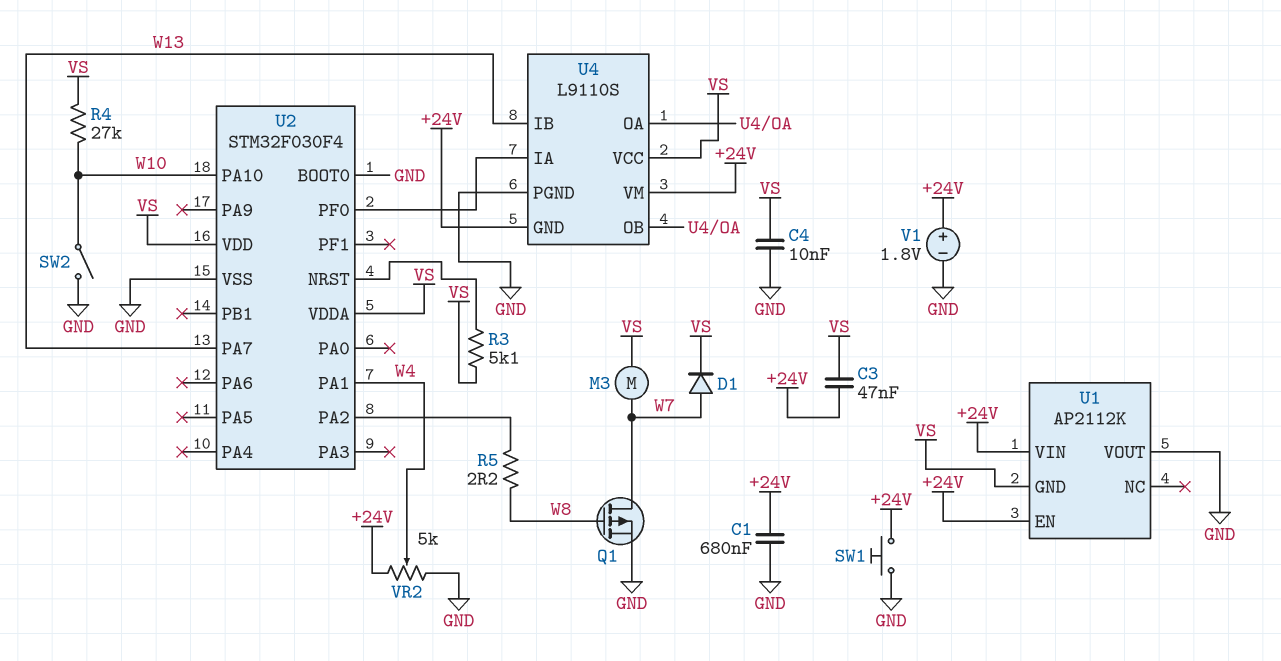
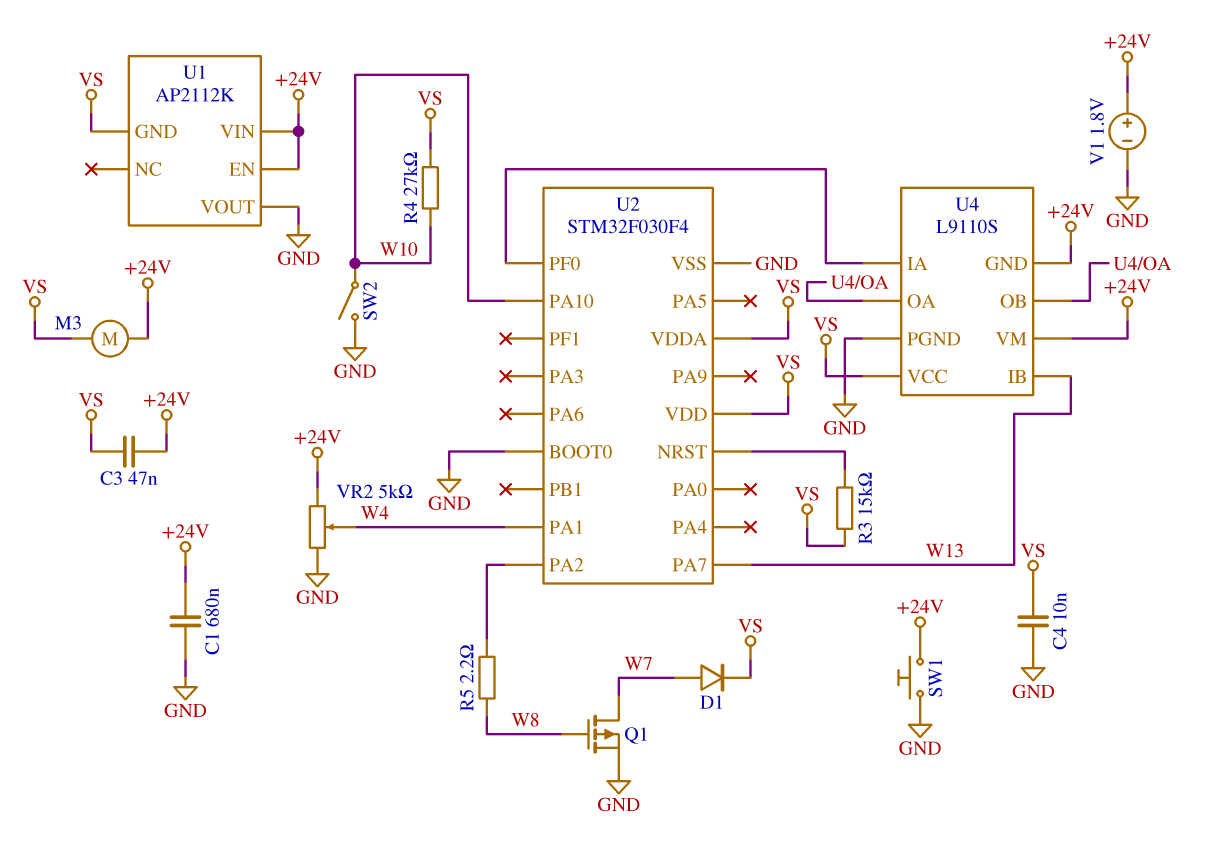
M3: motor (VS, W7) -> motor (+24V, VS)
R3: 5.1k (U2/NRST, VS) -> 15k (U2/NRST, VS)

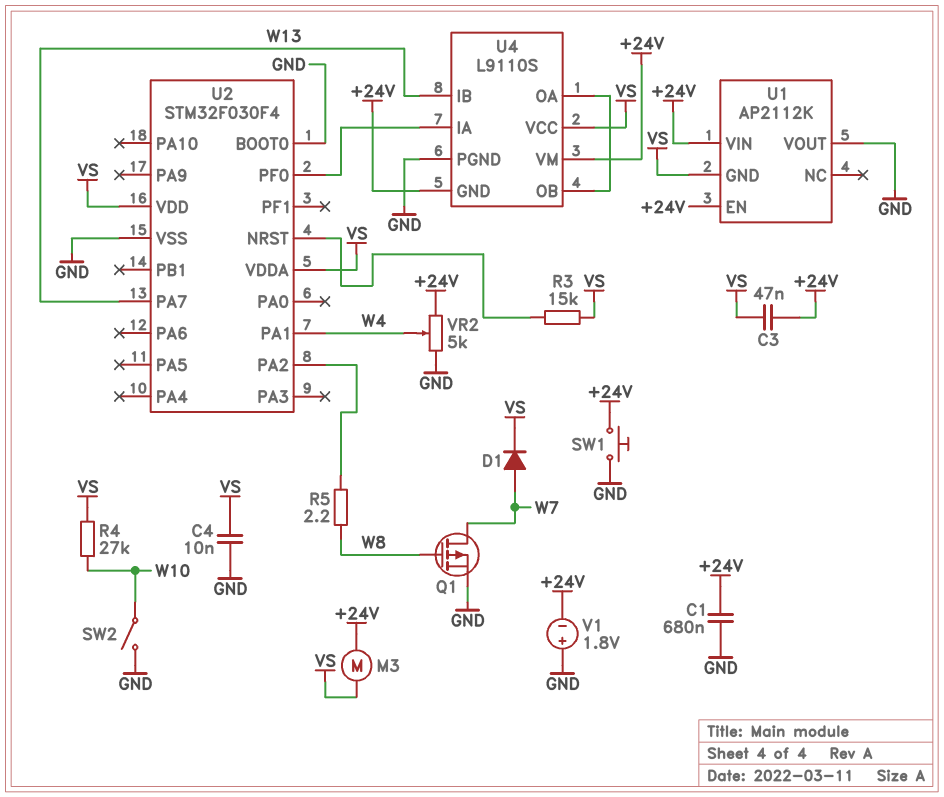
U2 pin PA10: W10 -> none
V1: 1.8V (plus +24V, minus GND) -> 1.8V (plus GND, minus +24V)

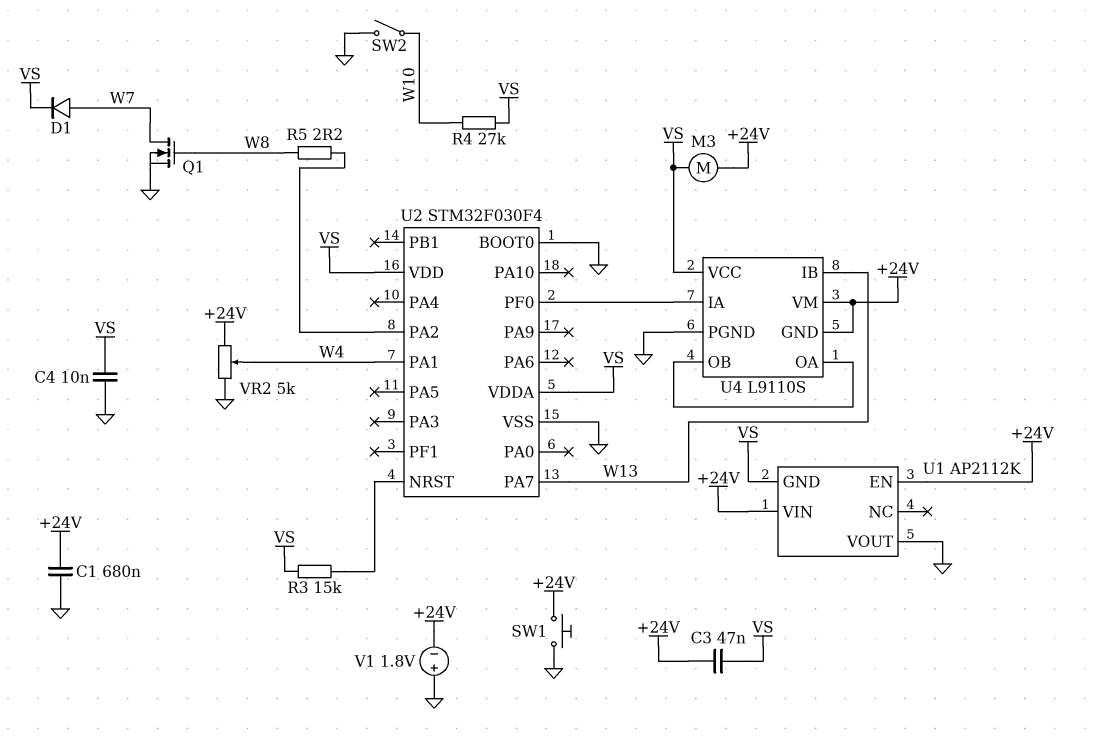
Q1: PMOS (G W8, D W7, S GND) -> NMOS (G W8, D W7, S GND)

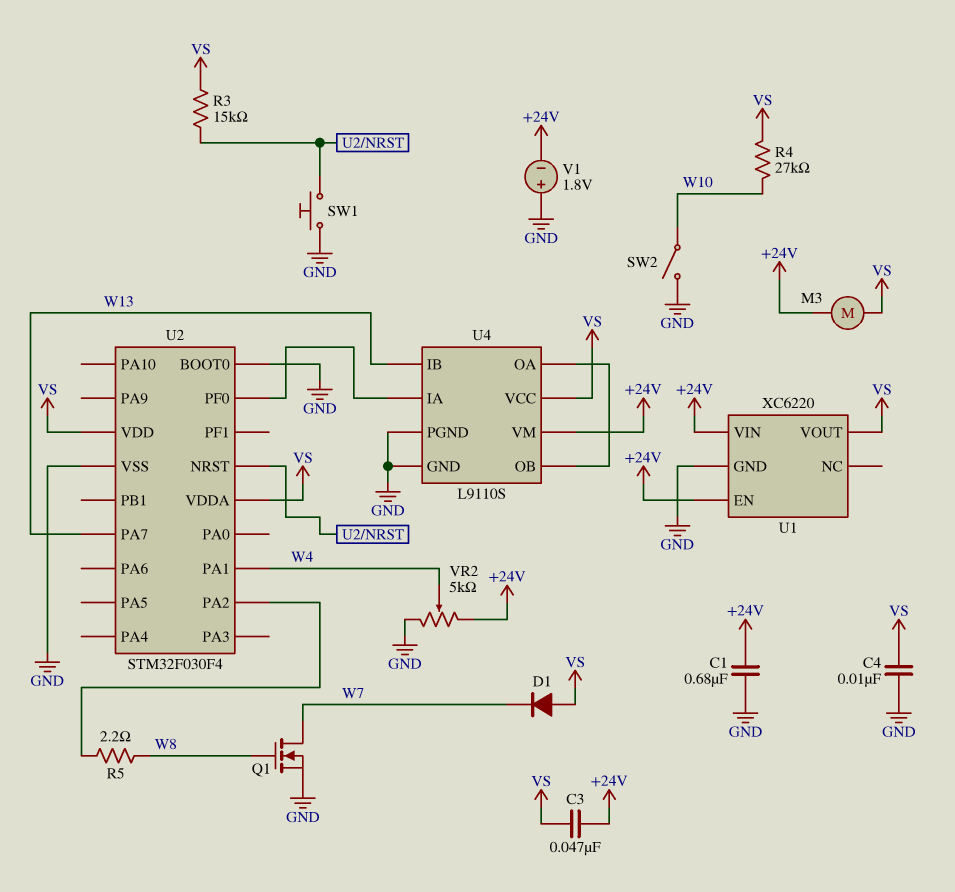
D1: diode (A W7, K VS) -> diode (A VS, K W7)
SW1: button (+24V, GND) -> button (GND, U2/NRST)
U1: AP2112K -> XC6220
U1 pin GND: VS -> GND
U1 pin VOUT: GND -> VS
U4 pin GND: +24V -> GND

